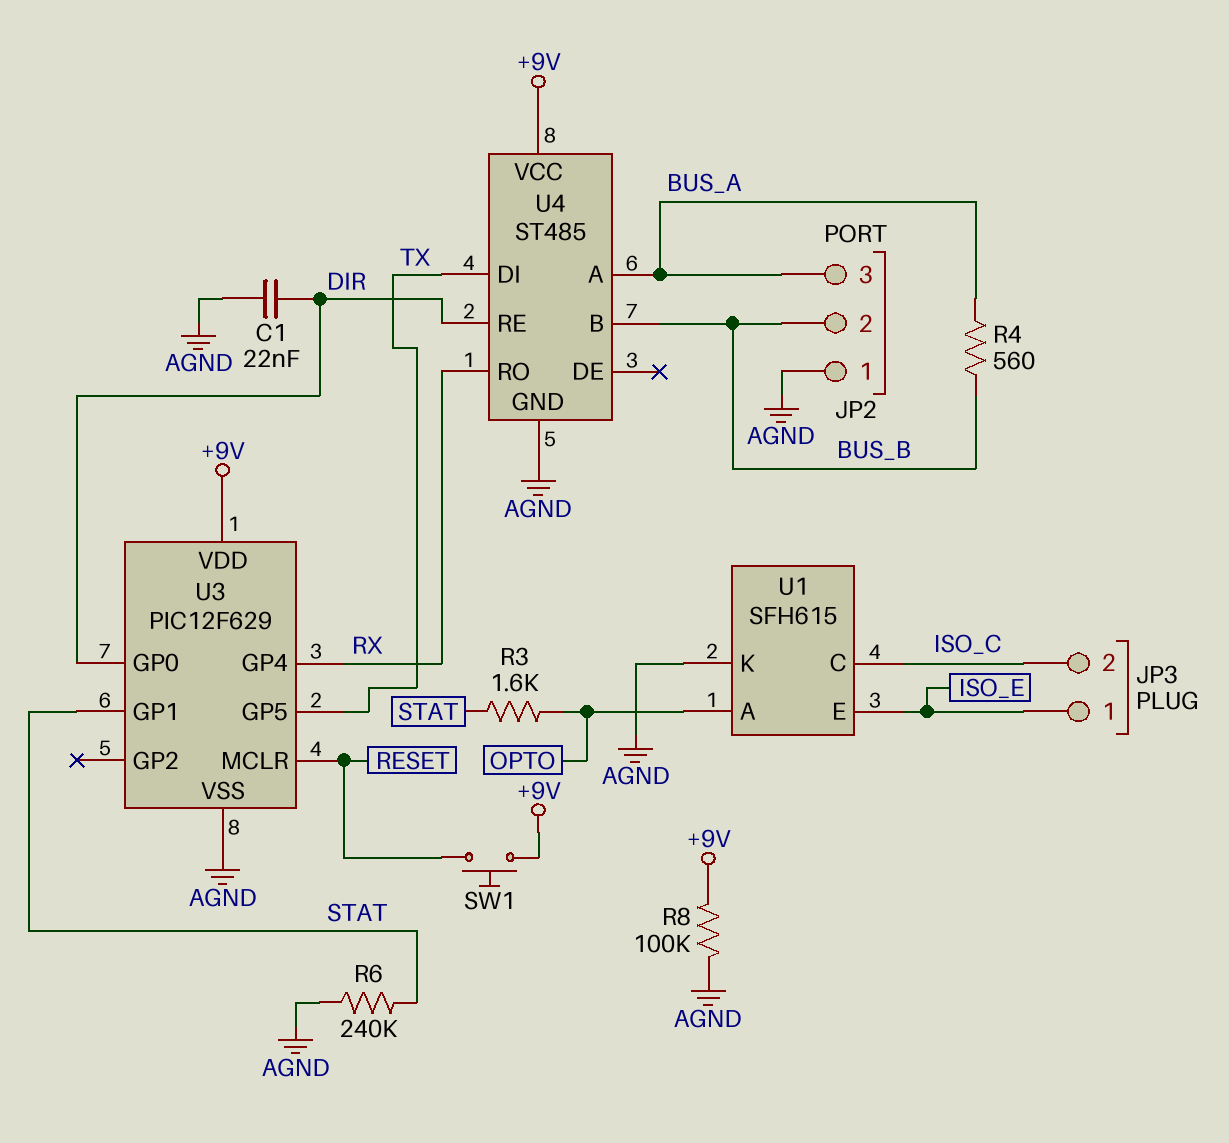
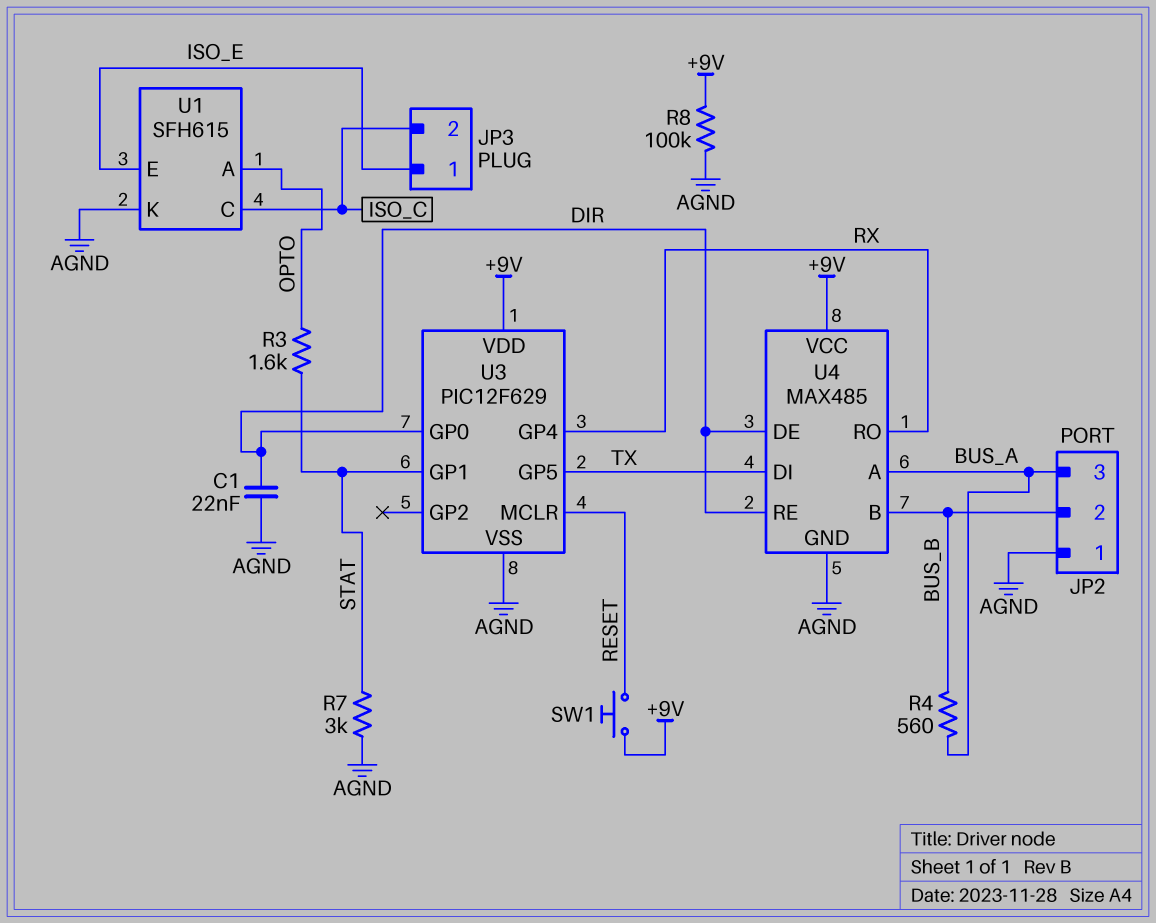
R6: 240k (AGND, STAT) -> none
R7: none -> 3k (AGND, STAT)
U4: ST485 -> MAX485
U4 pin DE: none -> DIR

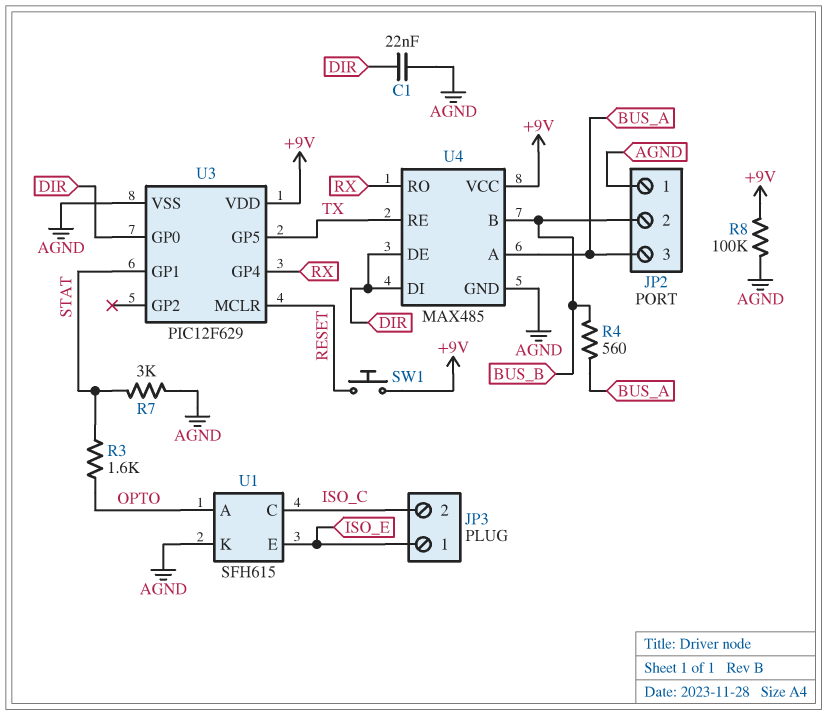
U4 pin DI: TX -> DIR
U4 pin RE: DIR -> TX

